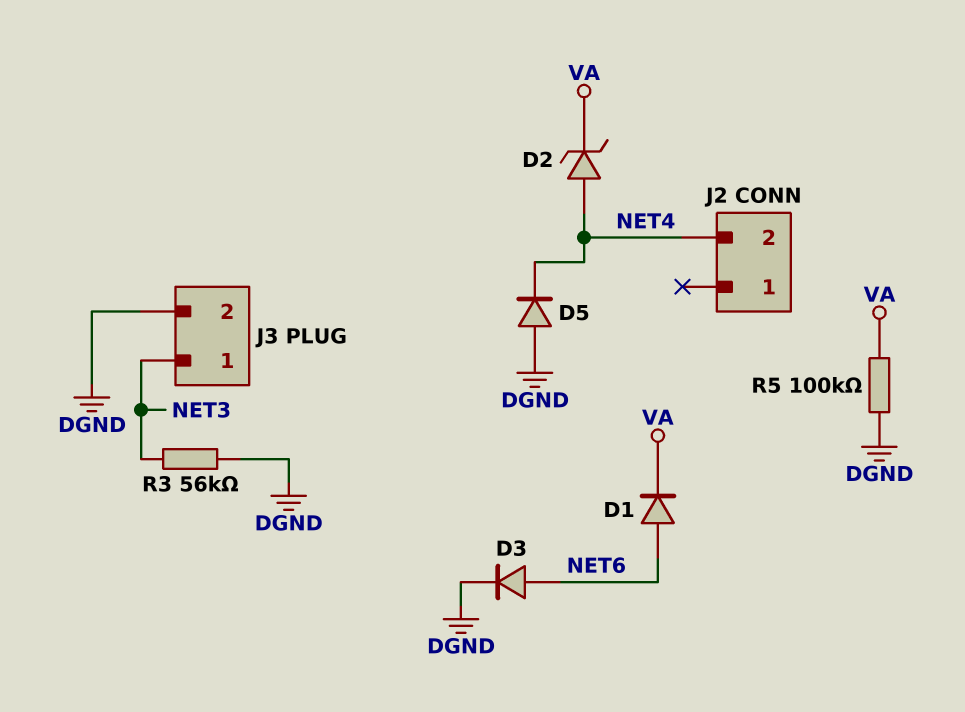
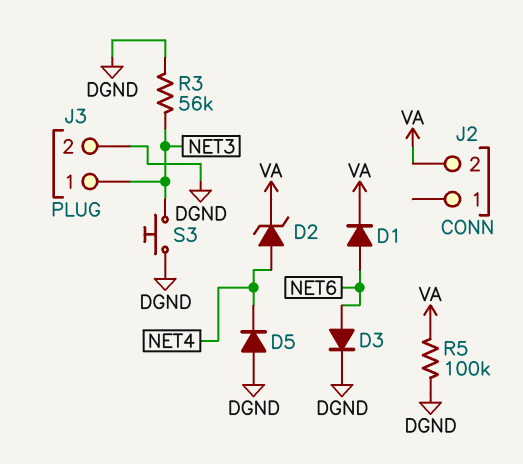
J2 pin 2: NET4 -> VA
S3: none -> button (DGND, NET3)

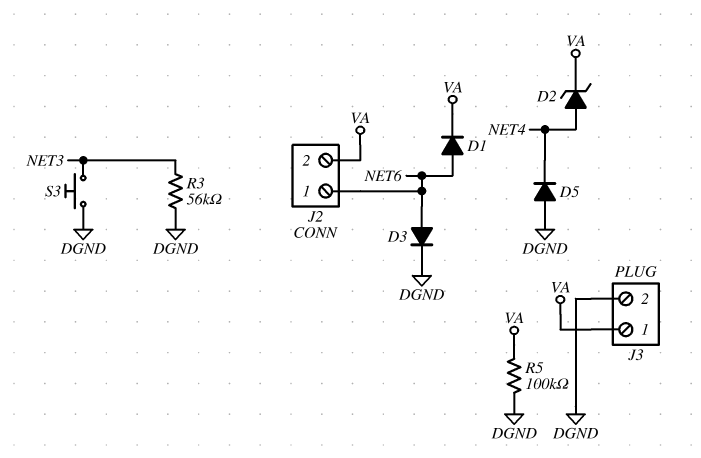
J2 pin 1: none -> NET6
J3 pin 1: NET3 -> VA

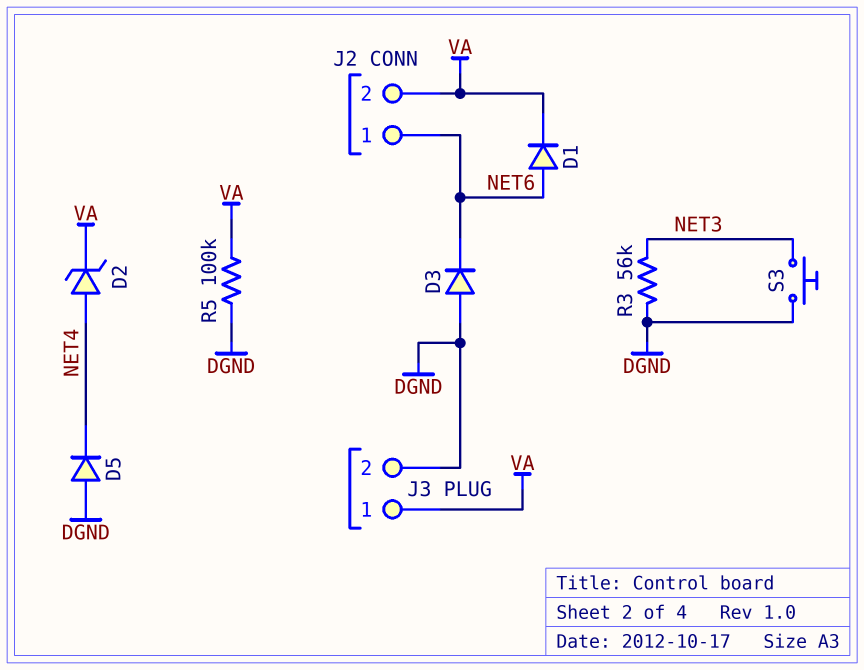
D3: diode (A NET6, K DGND) -> diode (A DGND, K NET6)

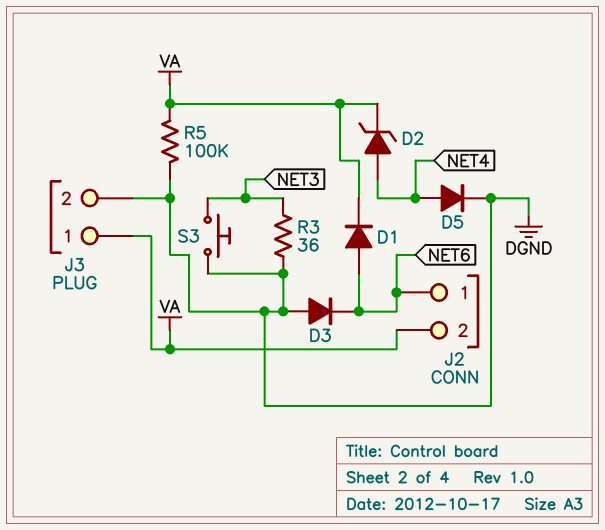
D5: diode (A DGND, K NET4) -> diode (A NET4, K DGND)
R3: 56k (DGND, NET3) -> 36 (DGND, NET3)

